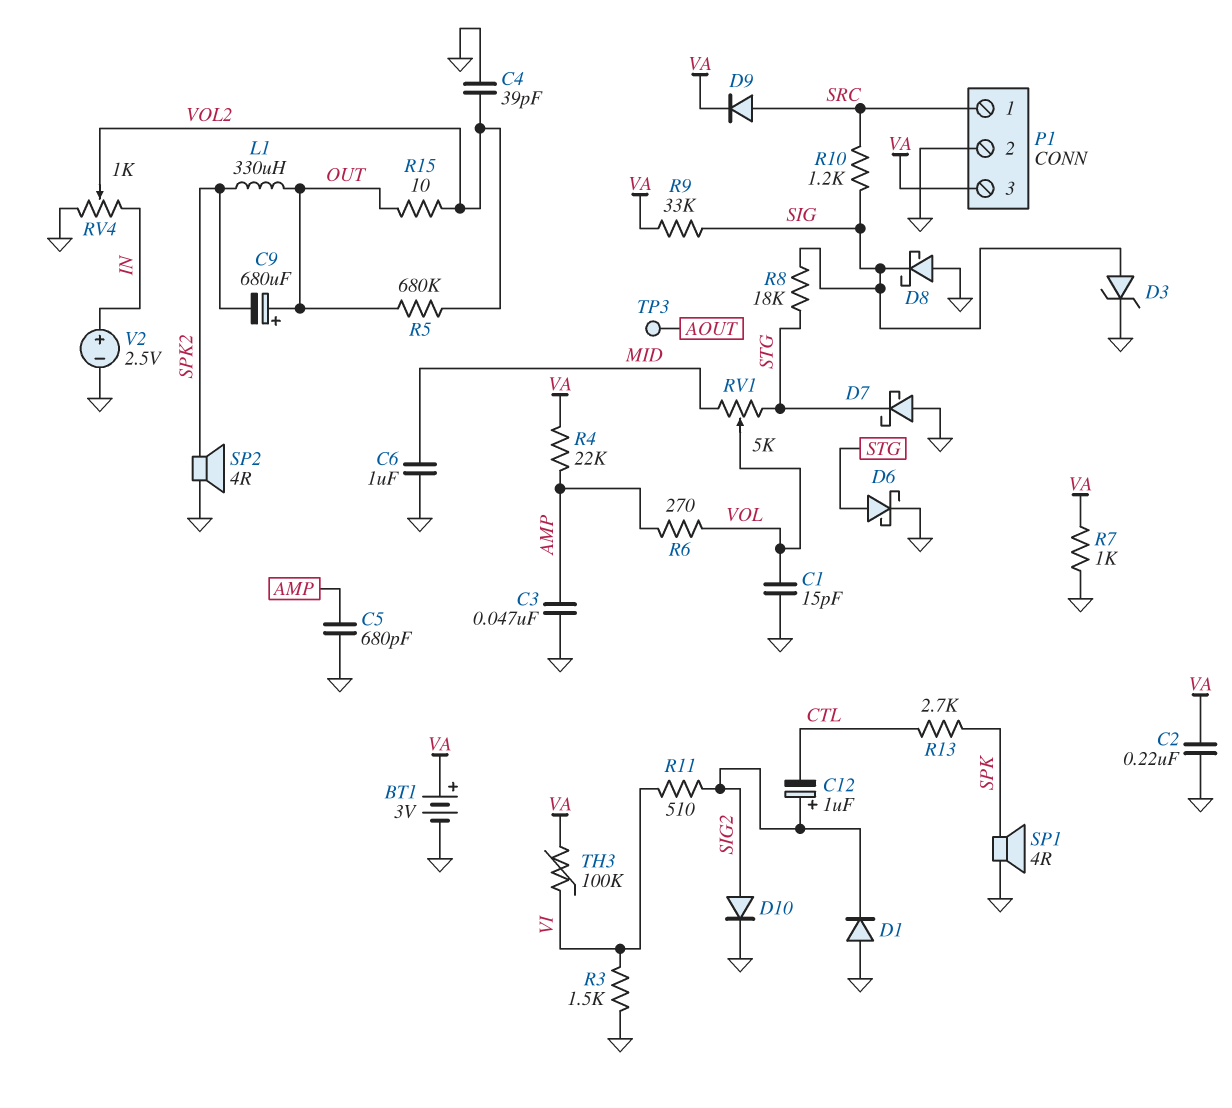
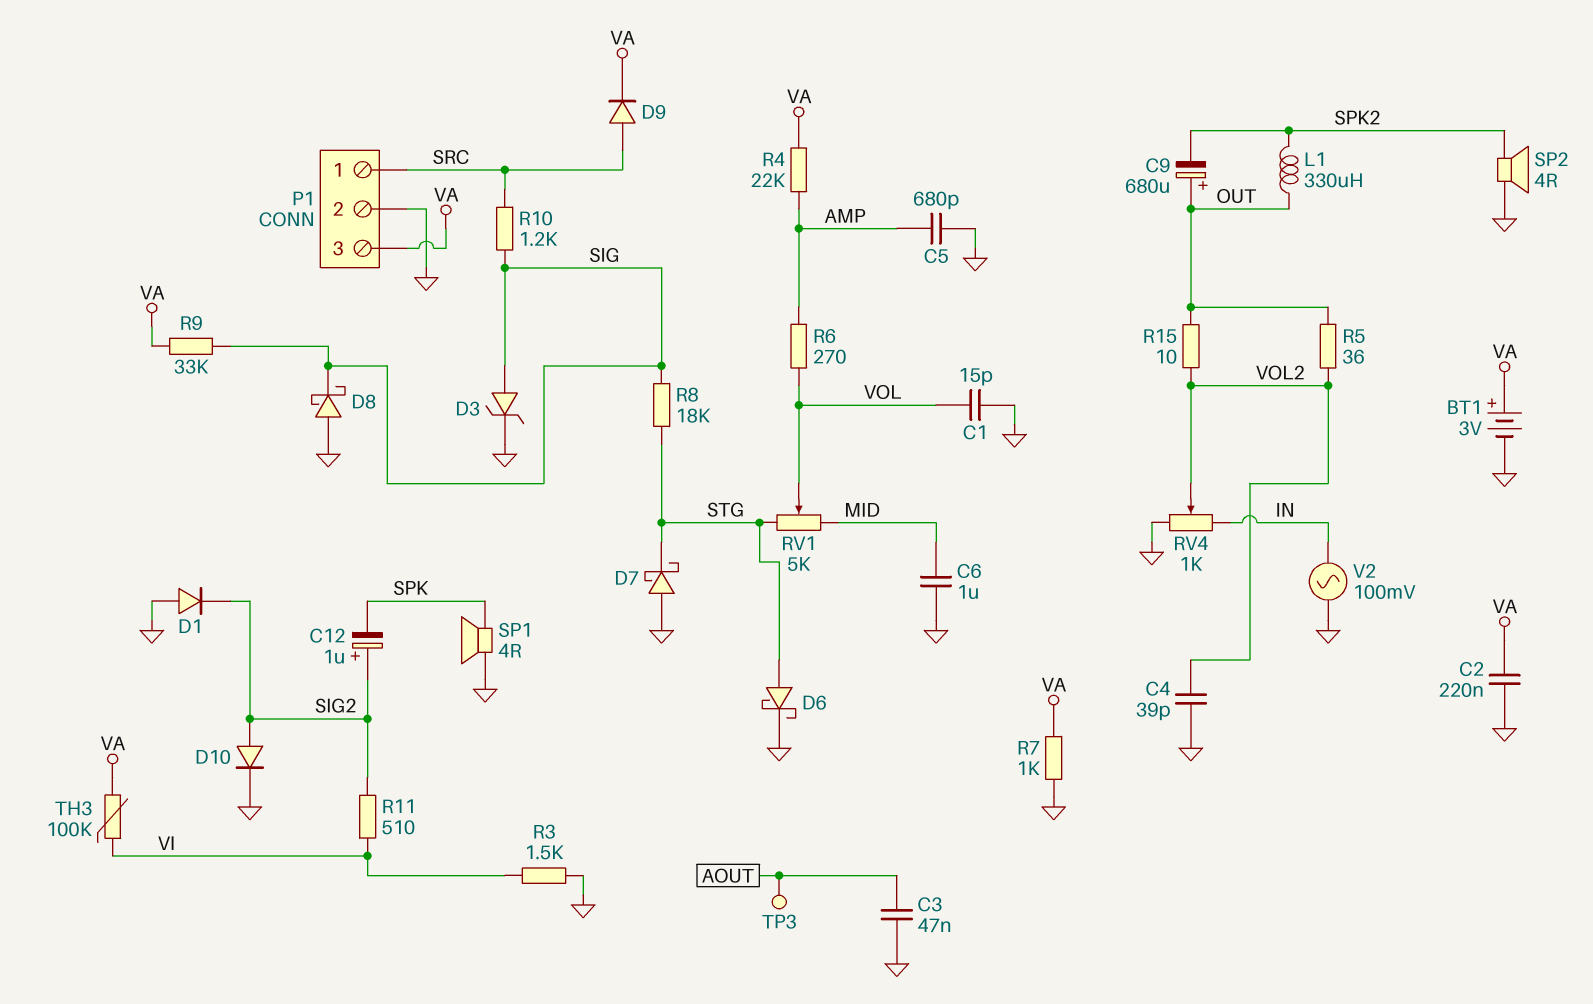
C3: 47nF (AMP, GND) -> 47nF (AOUT, GND)
C12: 1uF (plus SIG2, minus CTL) -> 1uF (plus SIG2, minus SPK)
R5: 680k (OUT, VOL2) -> 36 (OUT, VOL2)
R13: 2.7k (CTL, SPK) -> none
V2: 2.5V (plus IN, minus GND) -> AC 100mV (GND, IN)

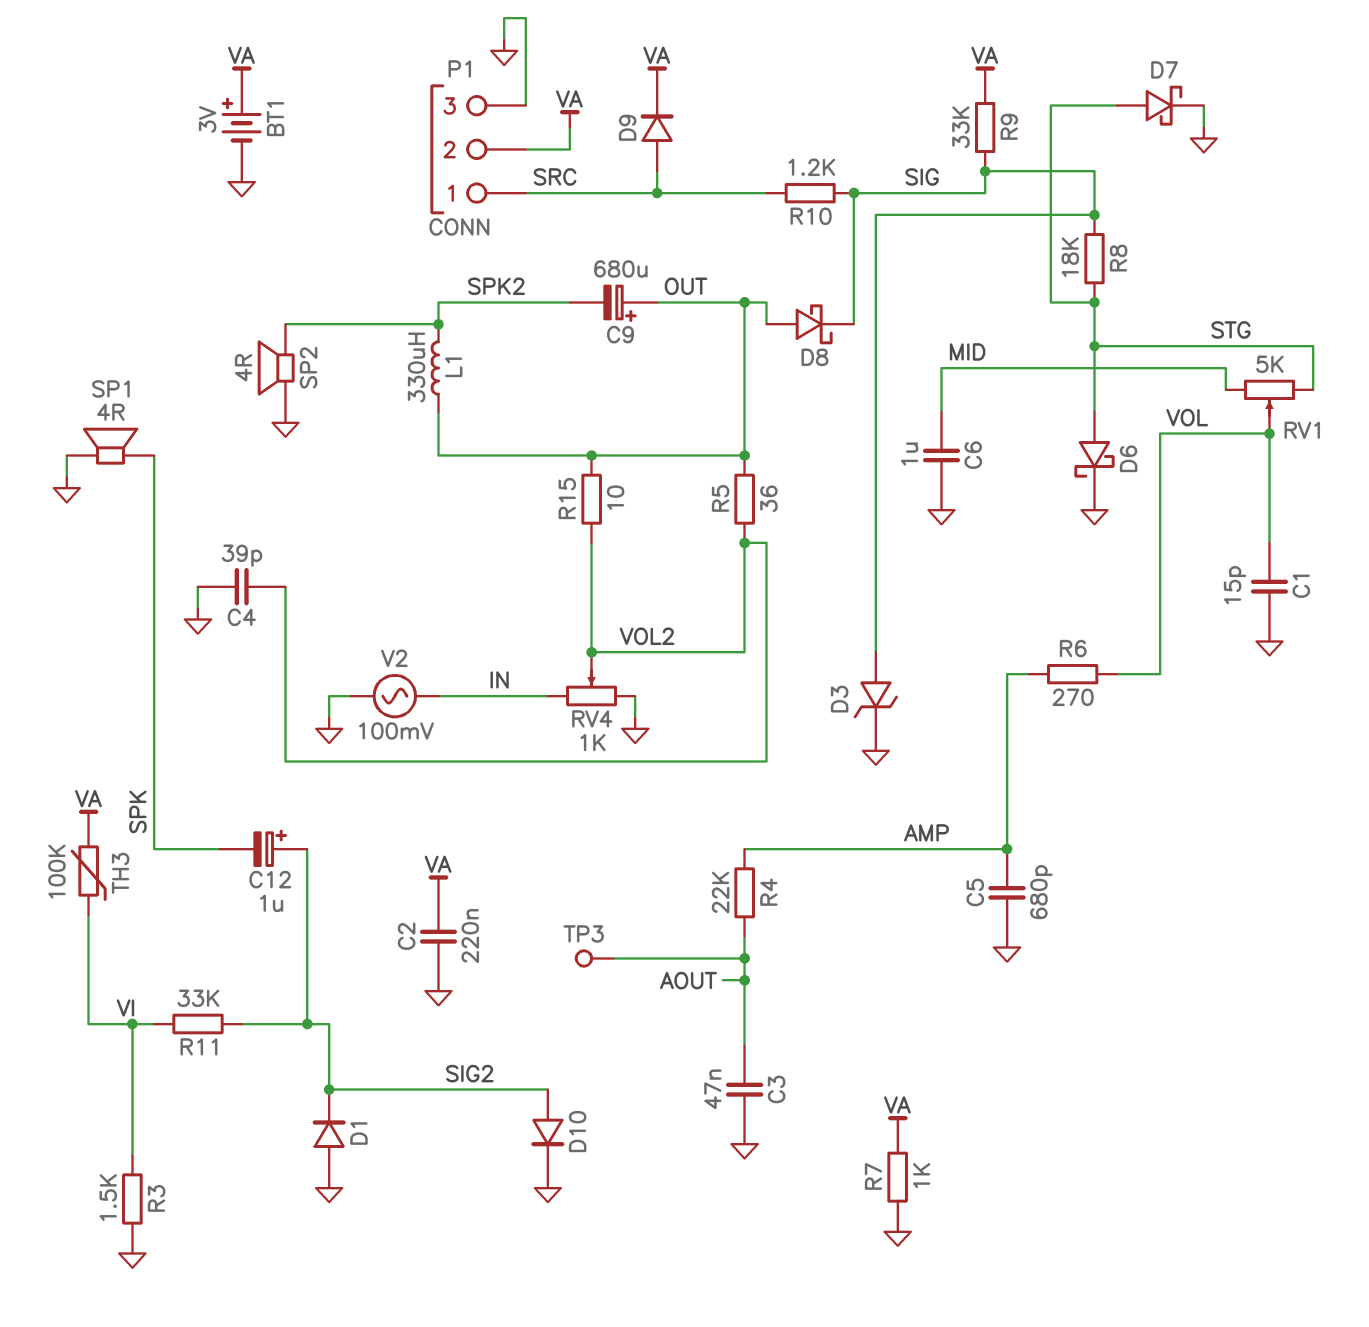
D7: schottky (A GND, K STG) -> schottky (A STG, K GND)
D8: schottky (A GND, K SIG) -> schottky (A OUT, K SIG)
P1 pin 2: GND -> VA
P1 pin 3: VA -> GND
R4: 22k (AMP, VA) -> 22k (AMP, AOUT)
R11: 510 (SIG2, VI) -> 33k (SIG2, VI)

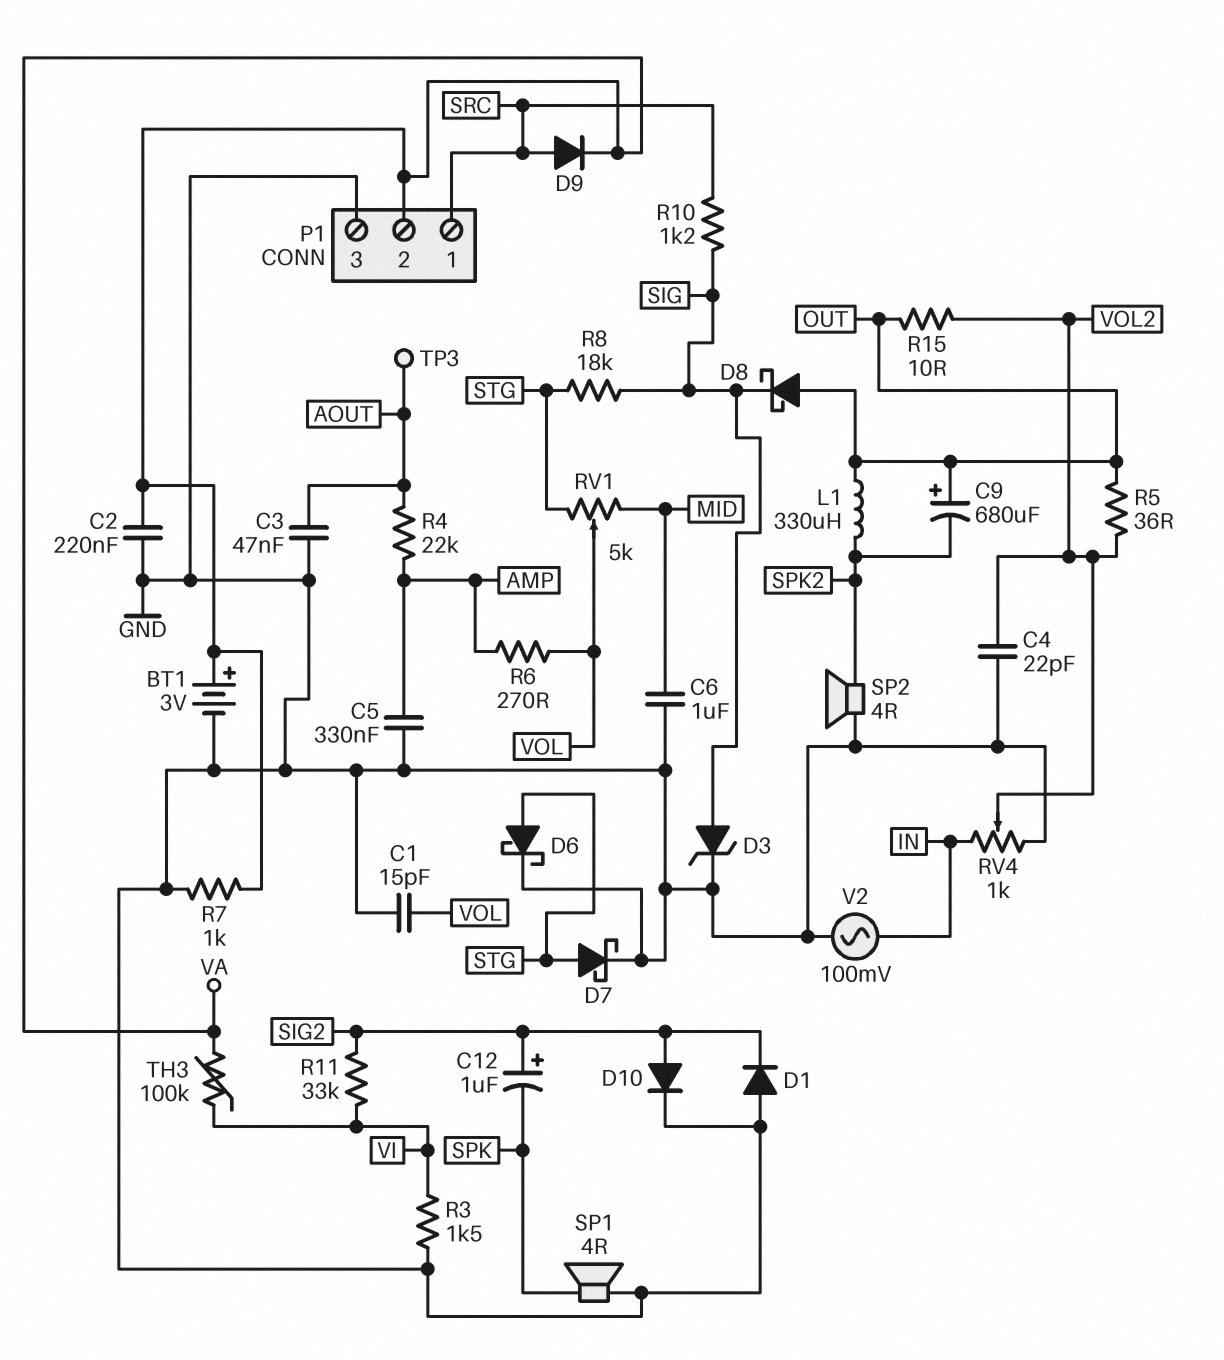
C4: 39pF (GND, VOL2) -> 22pF (GND, VOL2)
C5: 680pF (AMP, GND) -> 330nF (AMP, GND)
R9: 33k (SIG, VA) -> none

